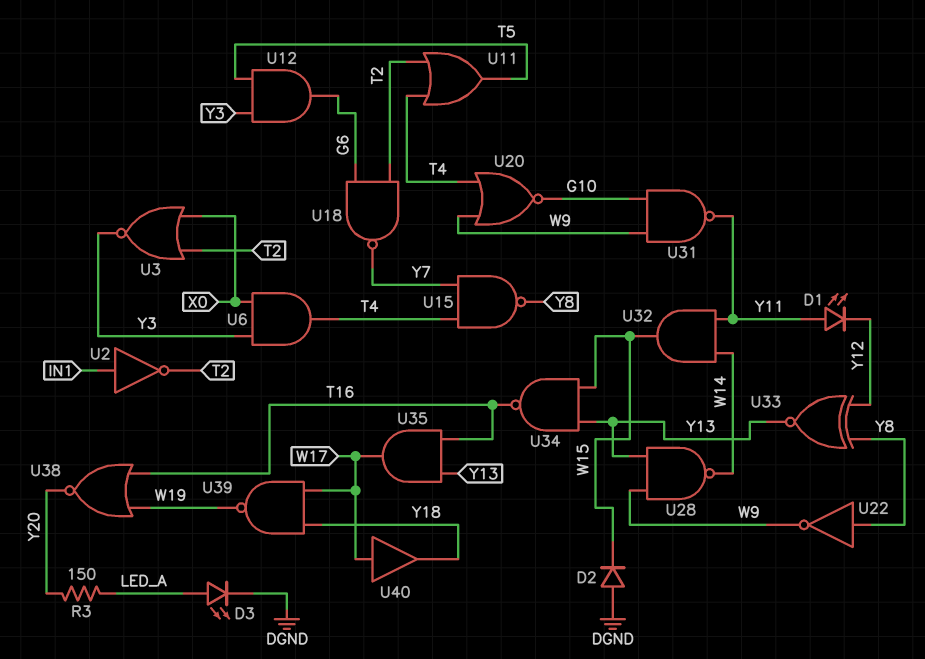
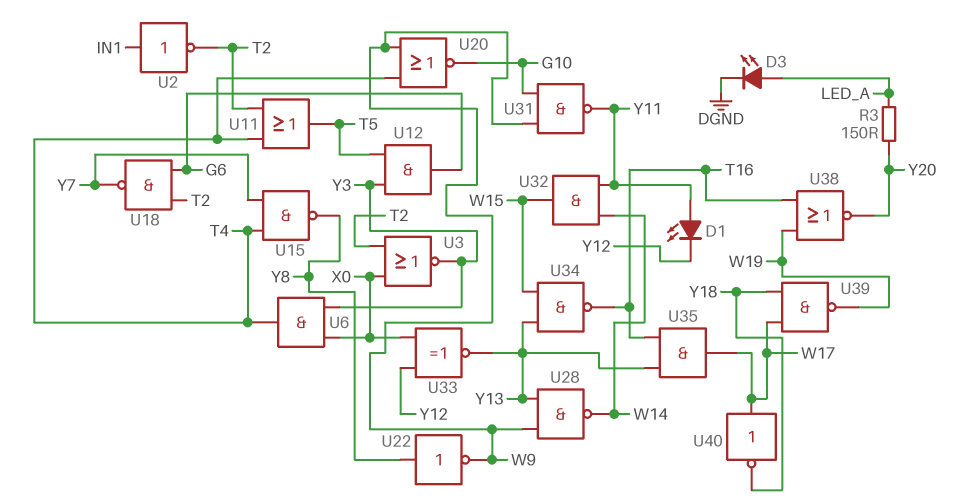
D2: diode (A DGND, K W15) -> none
U33: XNOR (in Y8, in Y12, out Y13) -> XNOR (in X0, in Y12, out Y13)
U40: buffer (in W17, out Y18) -> NOT (in W17, out Y18)

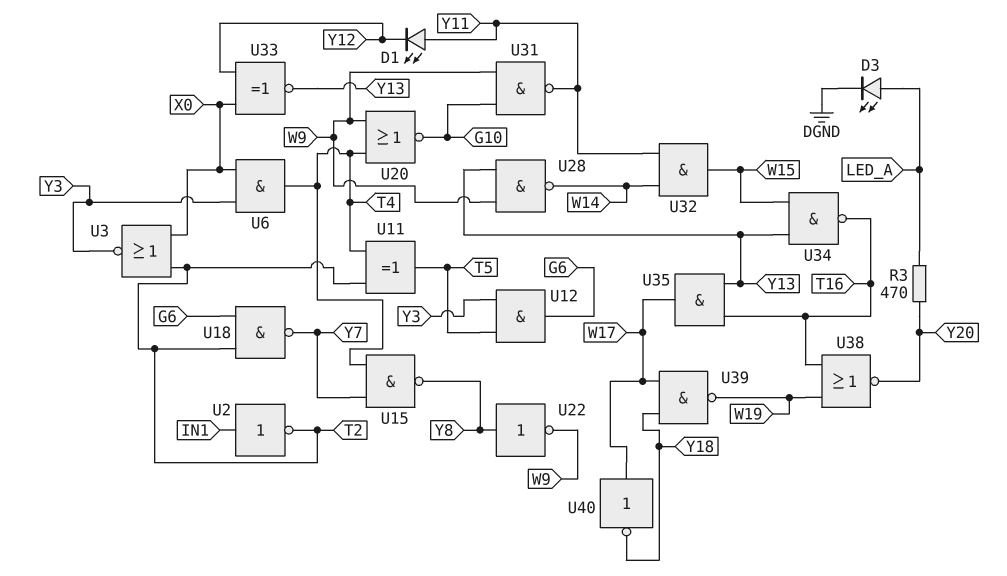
R3: 150 (LED_A, Y20) -> 470 (LED_A, Y20)
U11: OR (in T2, in T4, out T5) -> XOR (in T2, in T4, out T5)

